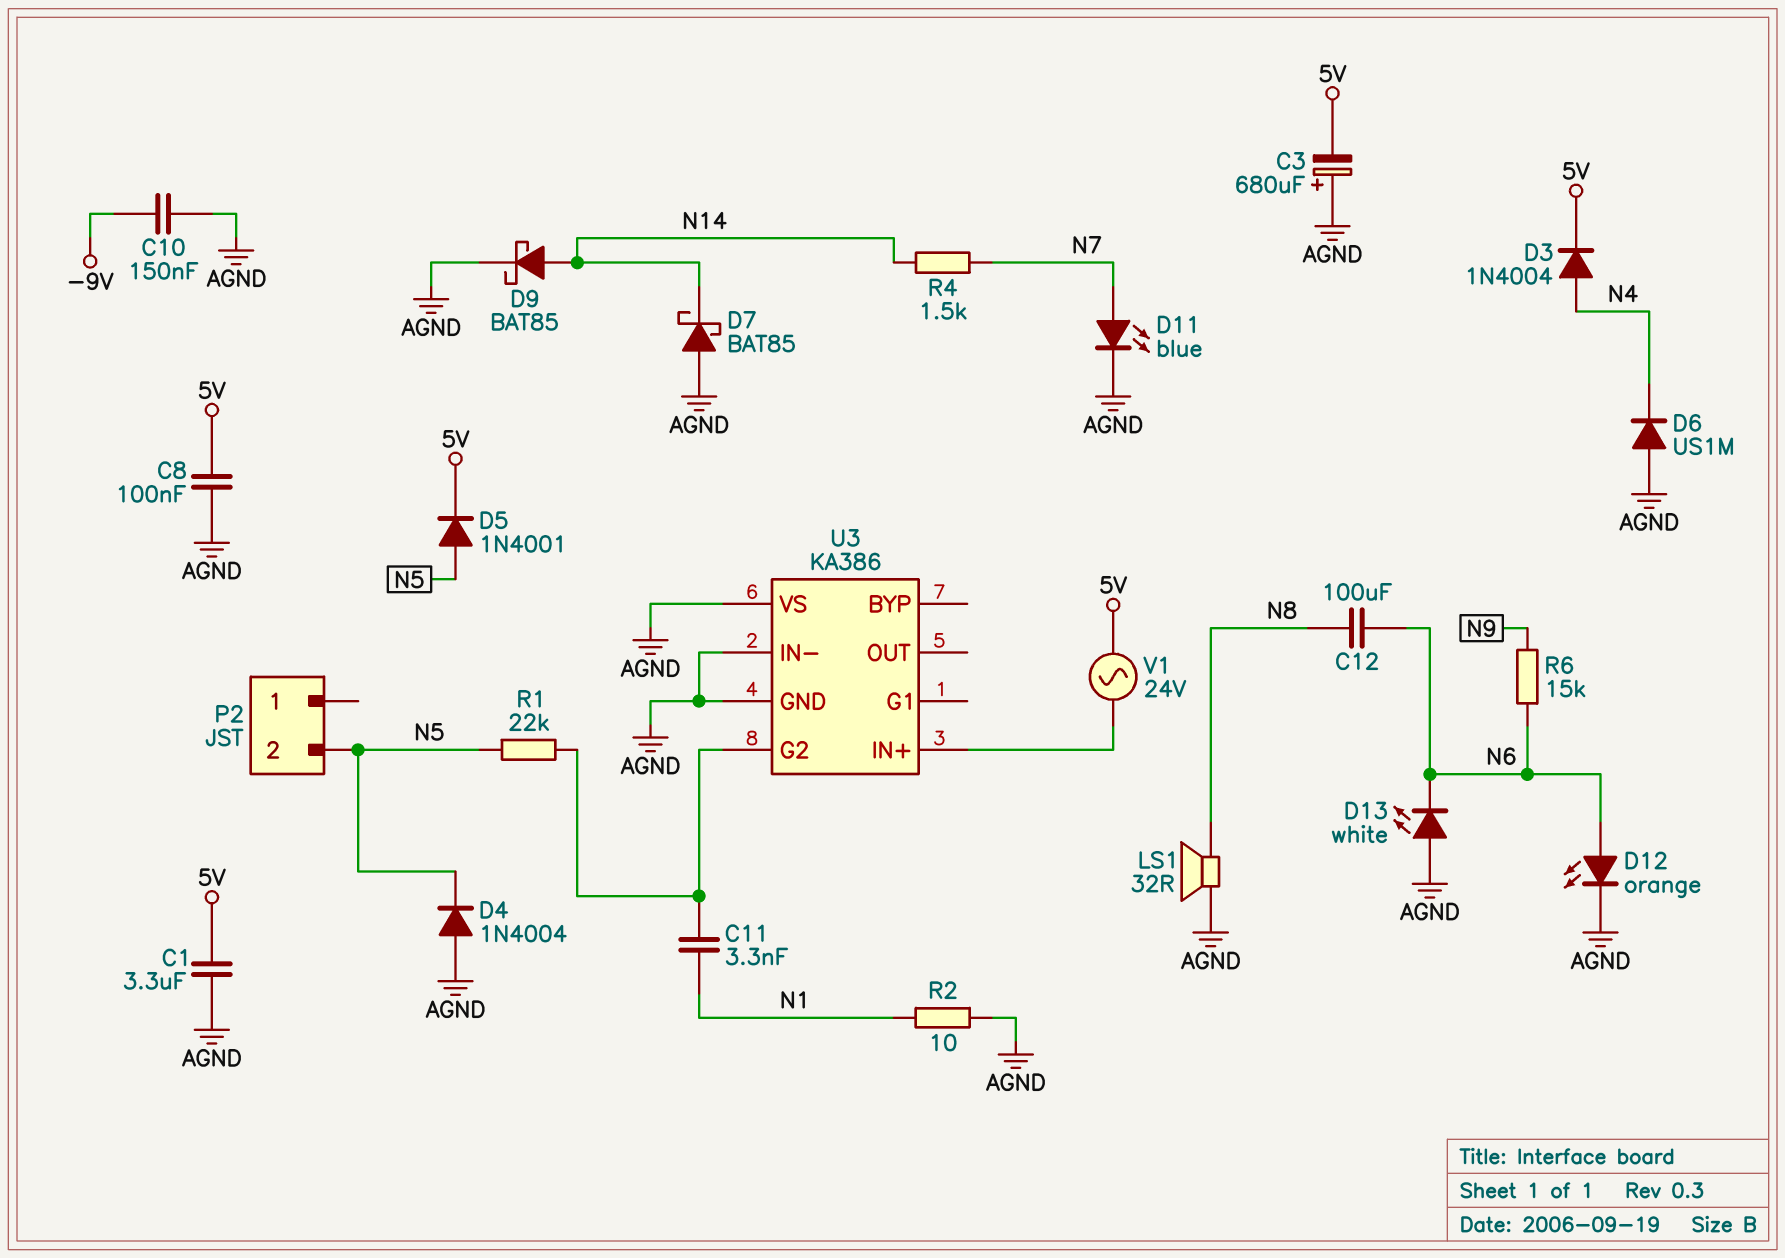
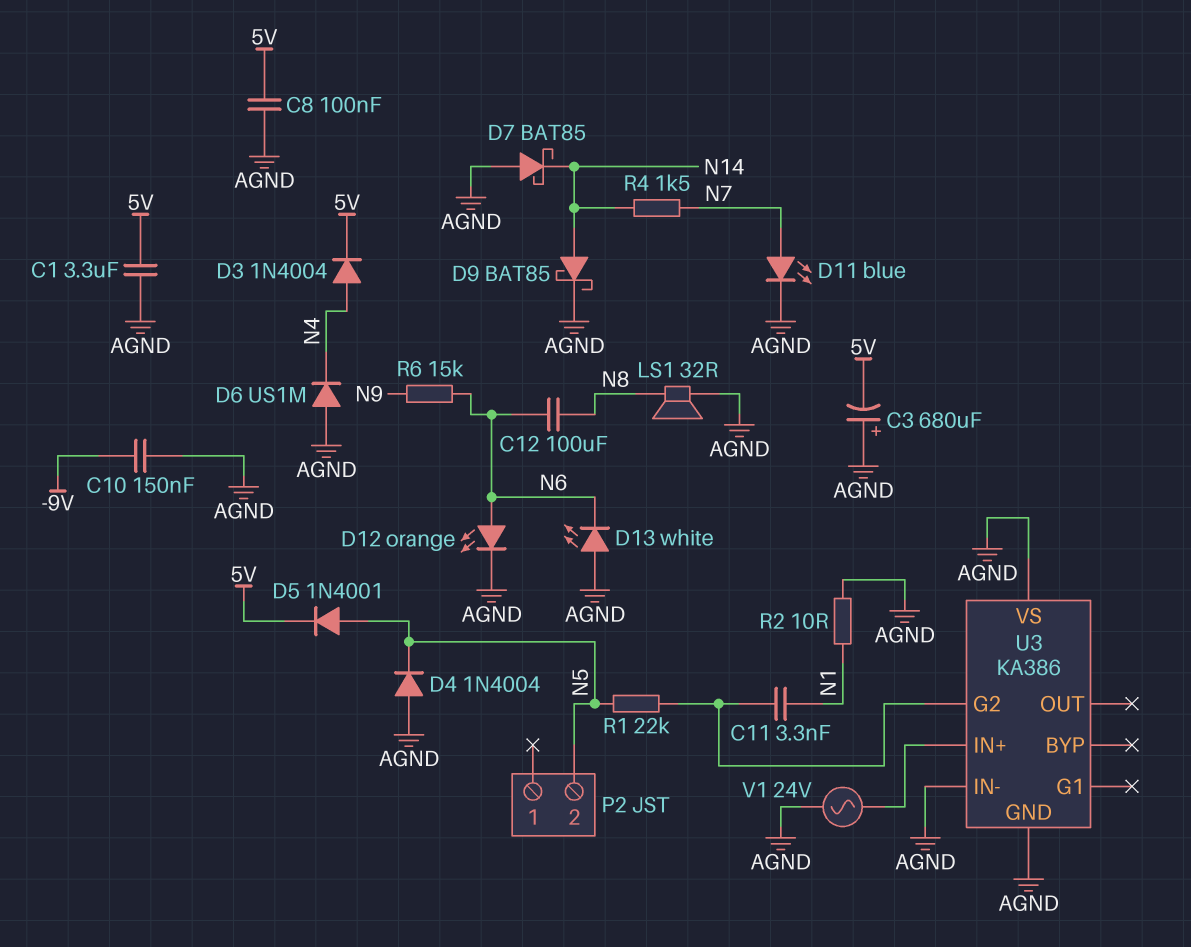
V1: AC 24V (5V, U3/IN+) -> AC 24V (AGND, U3/IN+)

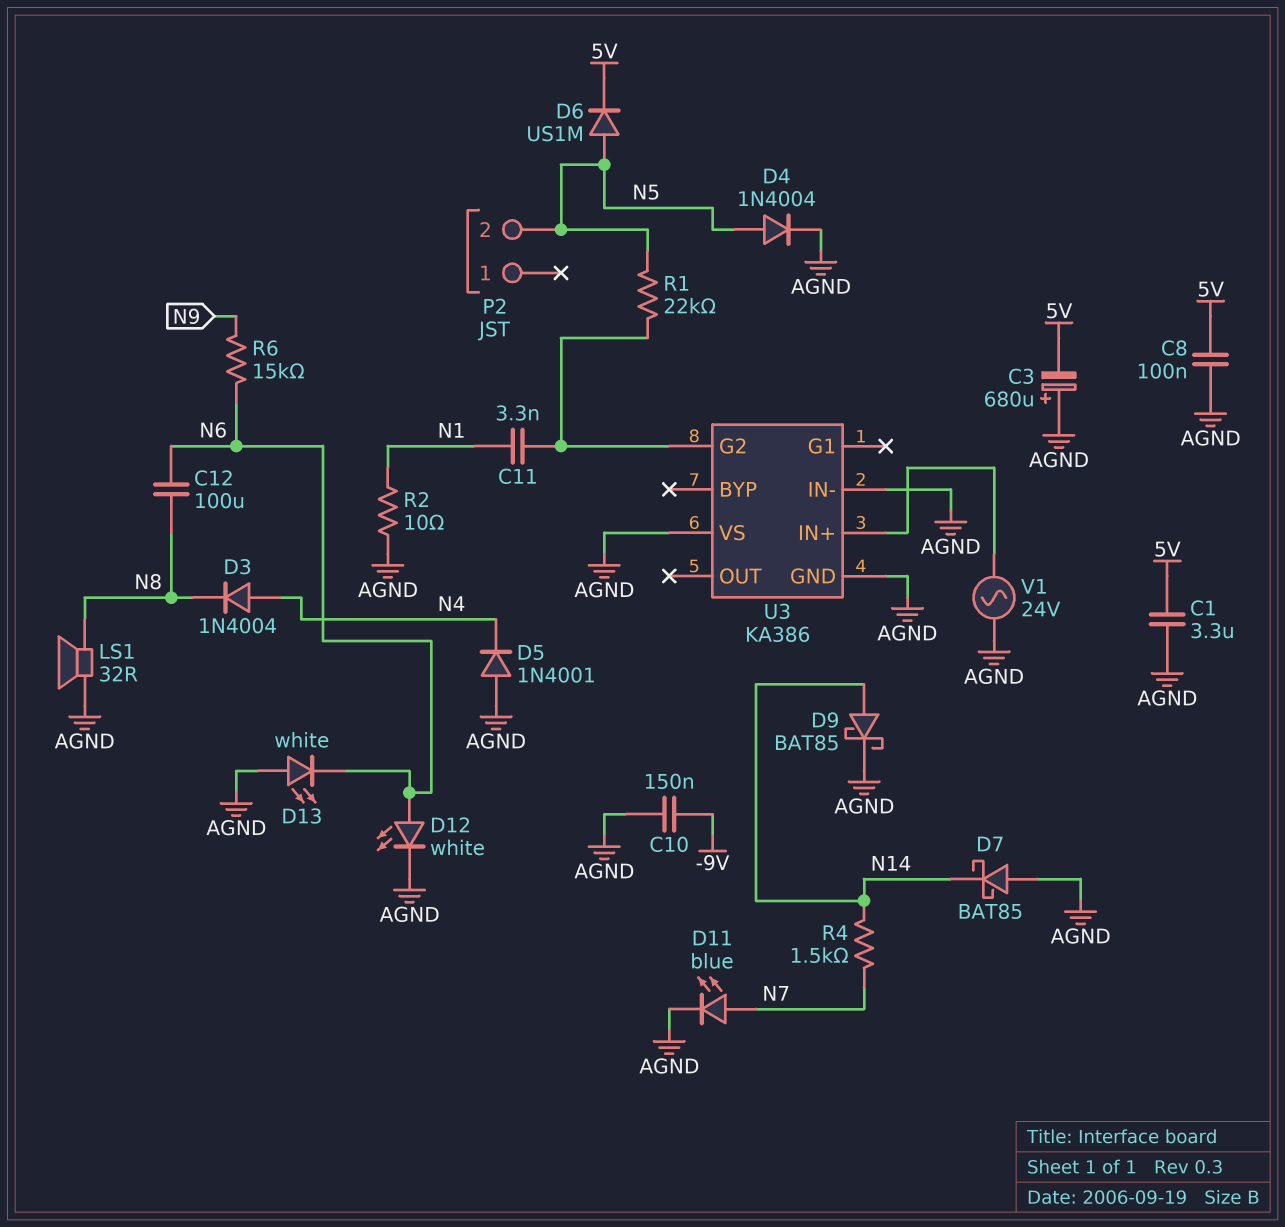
D3: diode 1N4004 (A N4, K 5V) -> diode 1N4004 (A N4, K N8)
D4: diode 1N4004 (A AGND, K N5) -> diode 1N4004 (A N5, K AGND)
D5: diode 1N4001 (A N5, K 5V) -> diode 1N4001 (A AGND, K N4)
D6: diode US1M (A AGND, K N4) -> diode US1M (A N5, K 5V)
D12: LED orange (A N6, K AGND) -> LED white (A N6, K AGND)

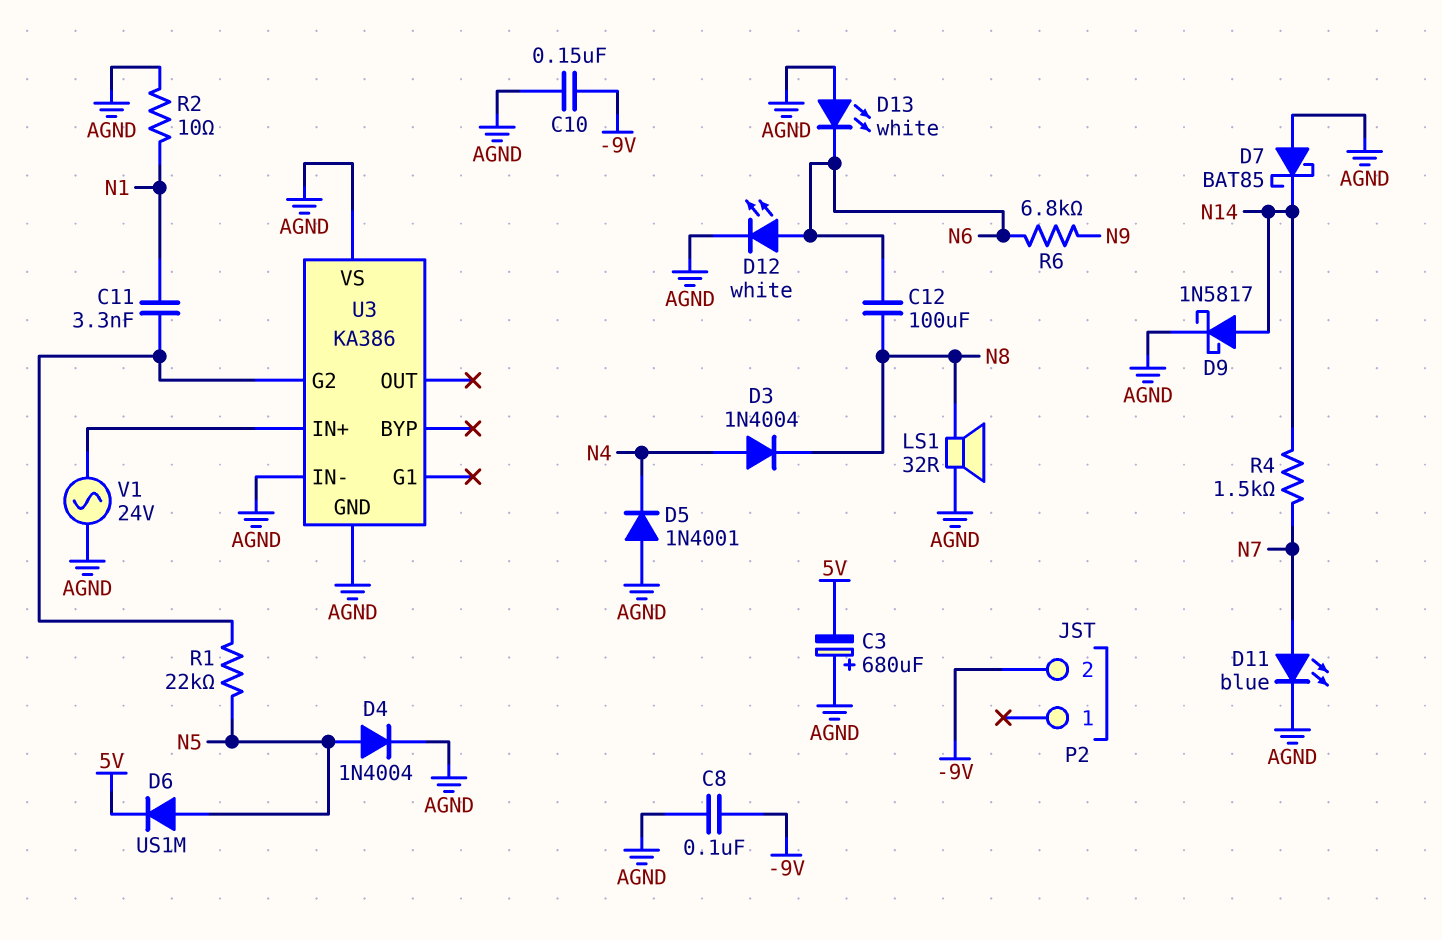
C1: 3.3uF (5V, AGND) -> none
C8: 100nF (5V, AGND) -> 100nF (-9V, AGND)
D9: schottky BAT85 (A N14, K AGND) -> schottky 1N5817 (A N14, K AGND)
P2 pin 2: N5 -> -9V
R6: 15k (N6, N9) -> 6.8k (N6, N9)

